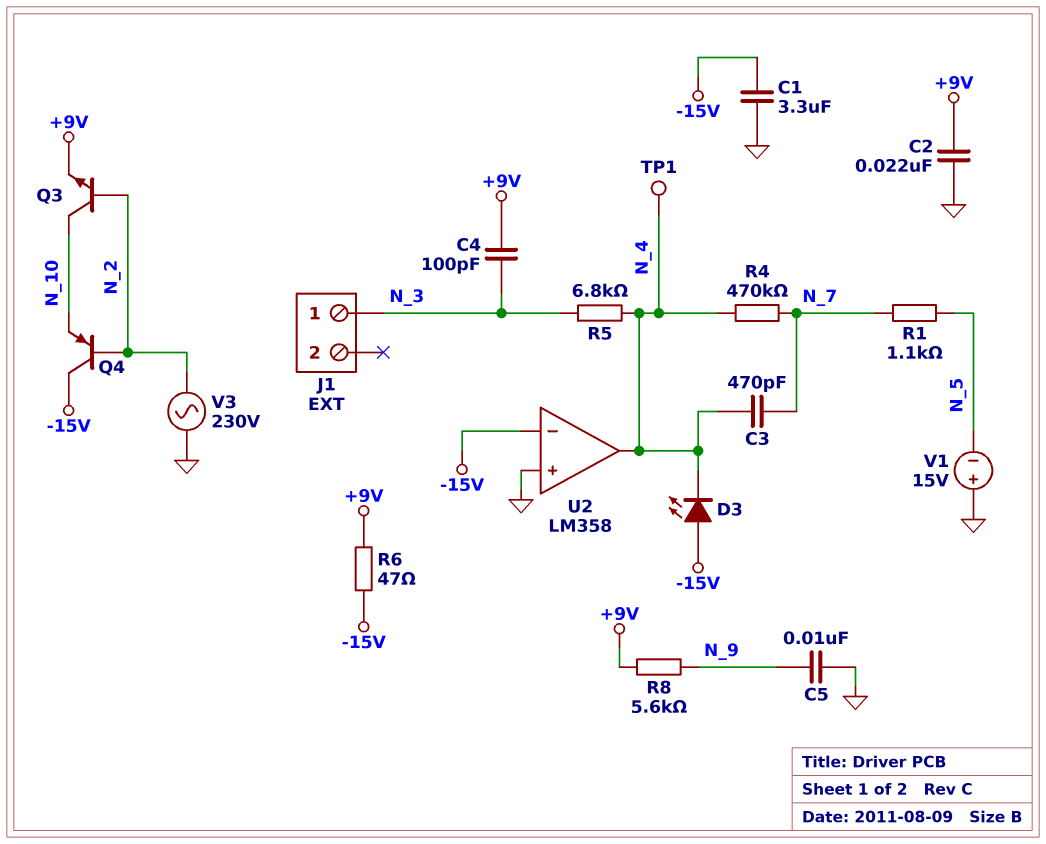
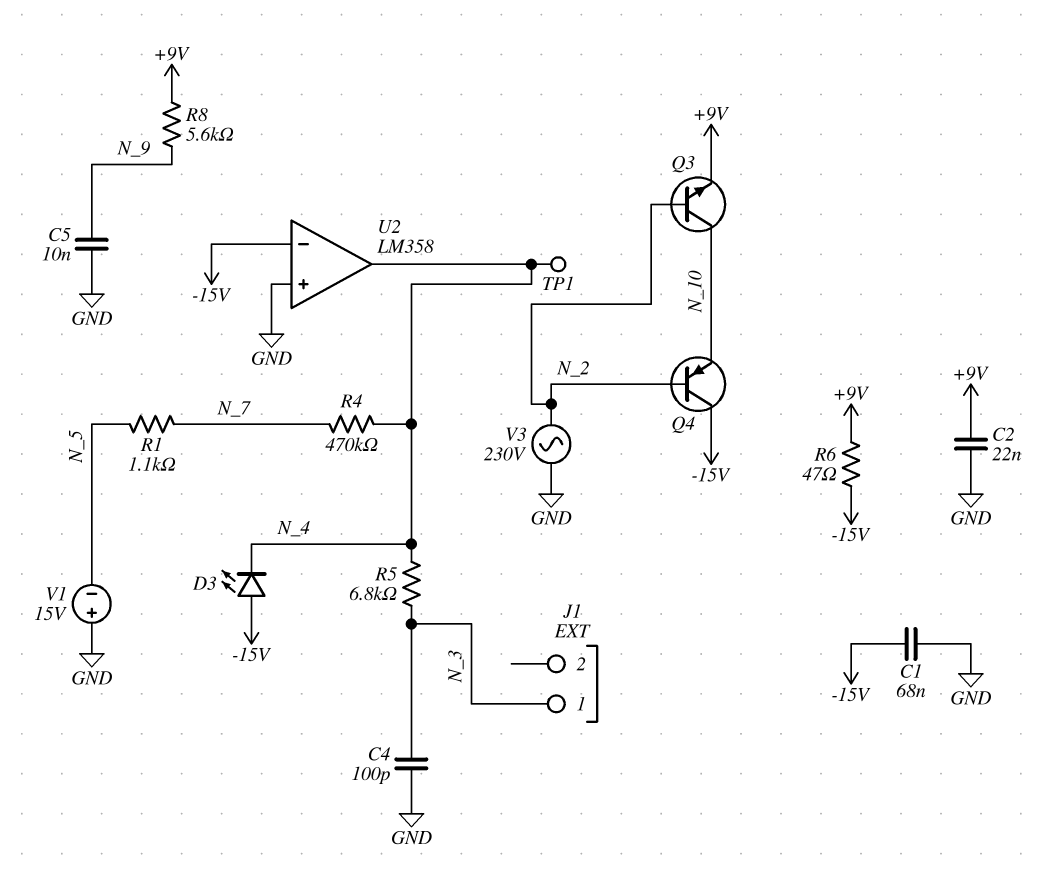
C1: 3.3uF (-15V, GND) -> 68nF (-15V, GND)
C3: 470pF (N_4, N_7) -> none
C4: 100pF (+9V, N_3) -> 100pF (GND, N_3)

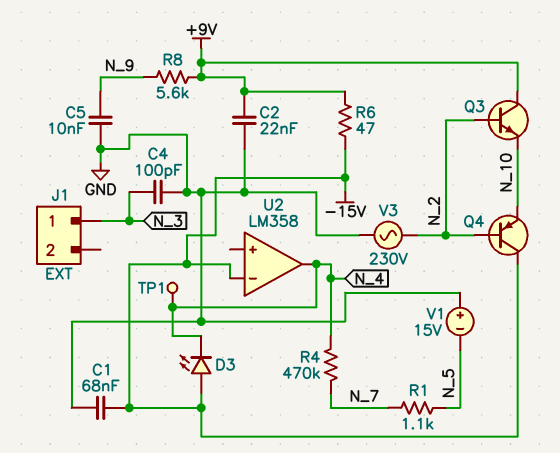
Q3: NPN (B N_2, C N_10, E +9V) -> NPN (B N_2, C +9V, E N_10)
R5: 6.8k (N_3, N_4) -> none
U2 pin in+: GND -> none

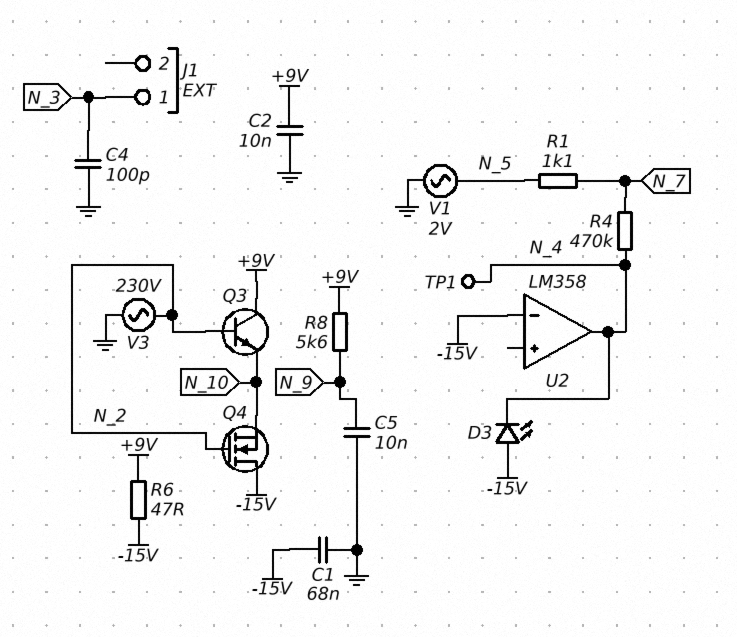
C2: 22nF (+9V, GND) -> 10nF (+9V, GND)
Q4: PNP (B N_2, C -15V, E N_10) -> NMOS (G N_2, D -15V, S N_10)
V1: 15V (plus GND, minus N_5) -> AC 2V (GND, N_5)

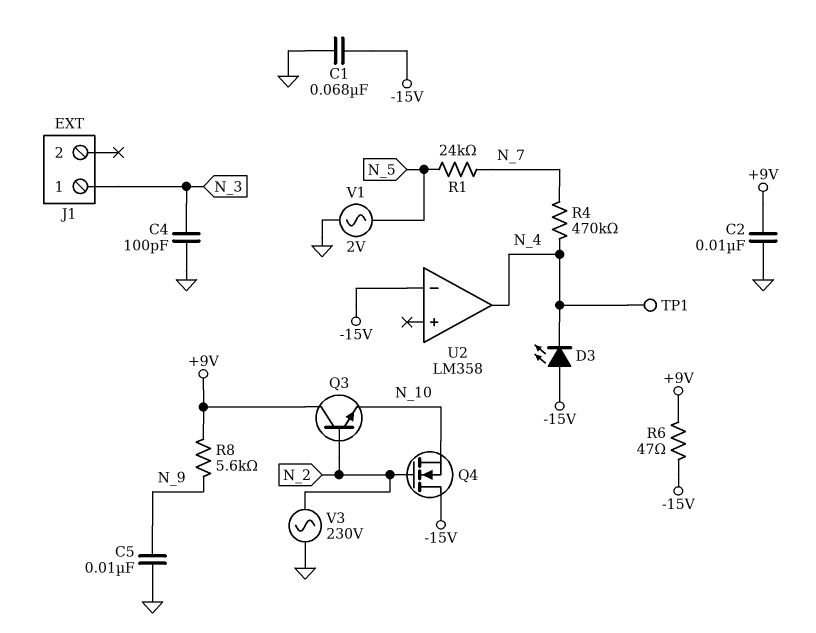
R1: 1.1k (N_5, N_7) -> 24k (N_5, N_7)

